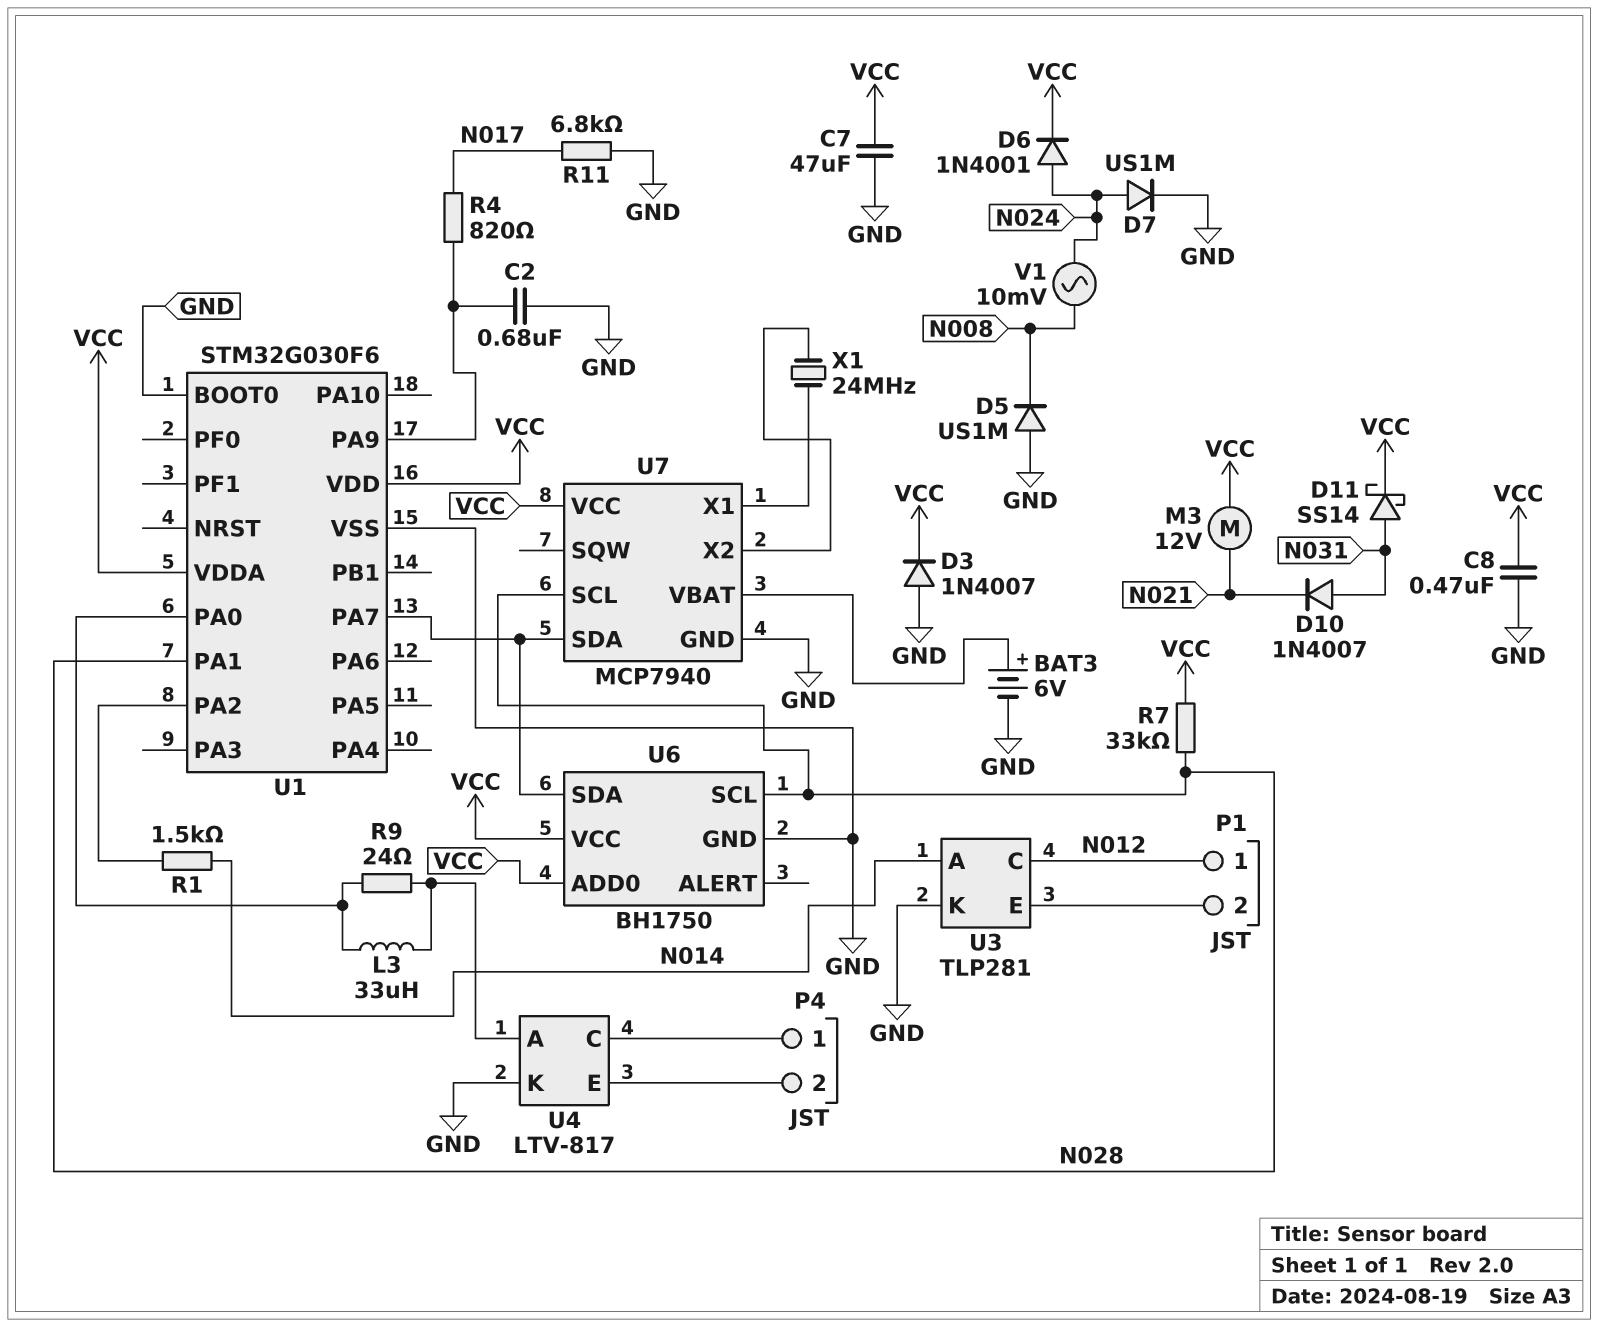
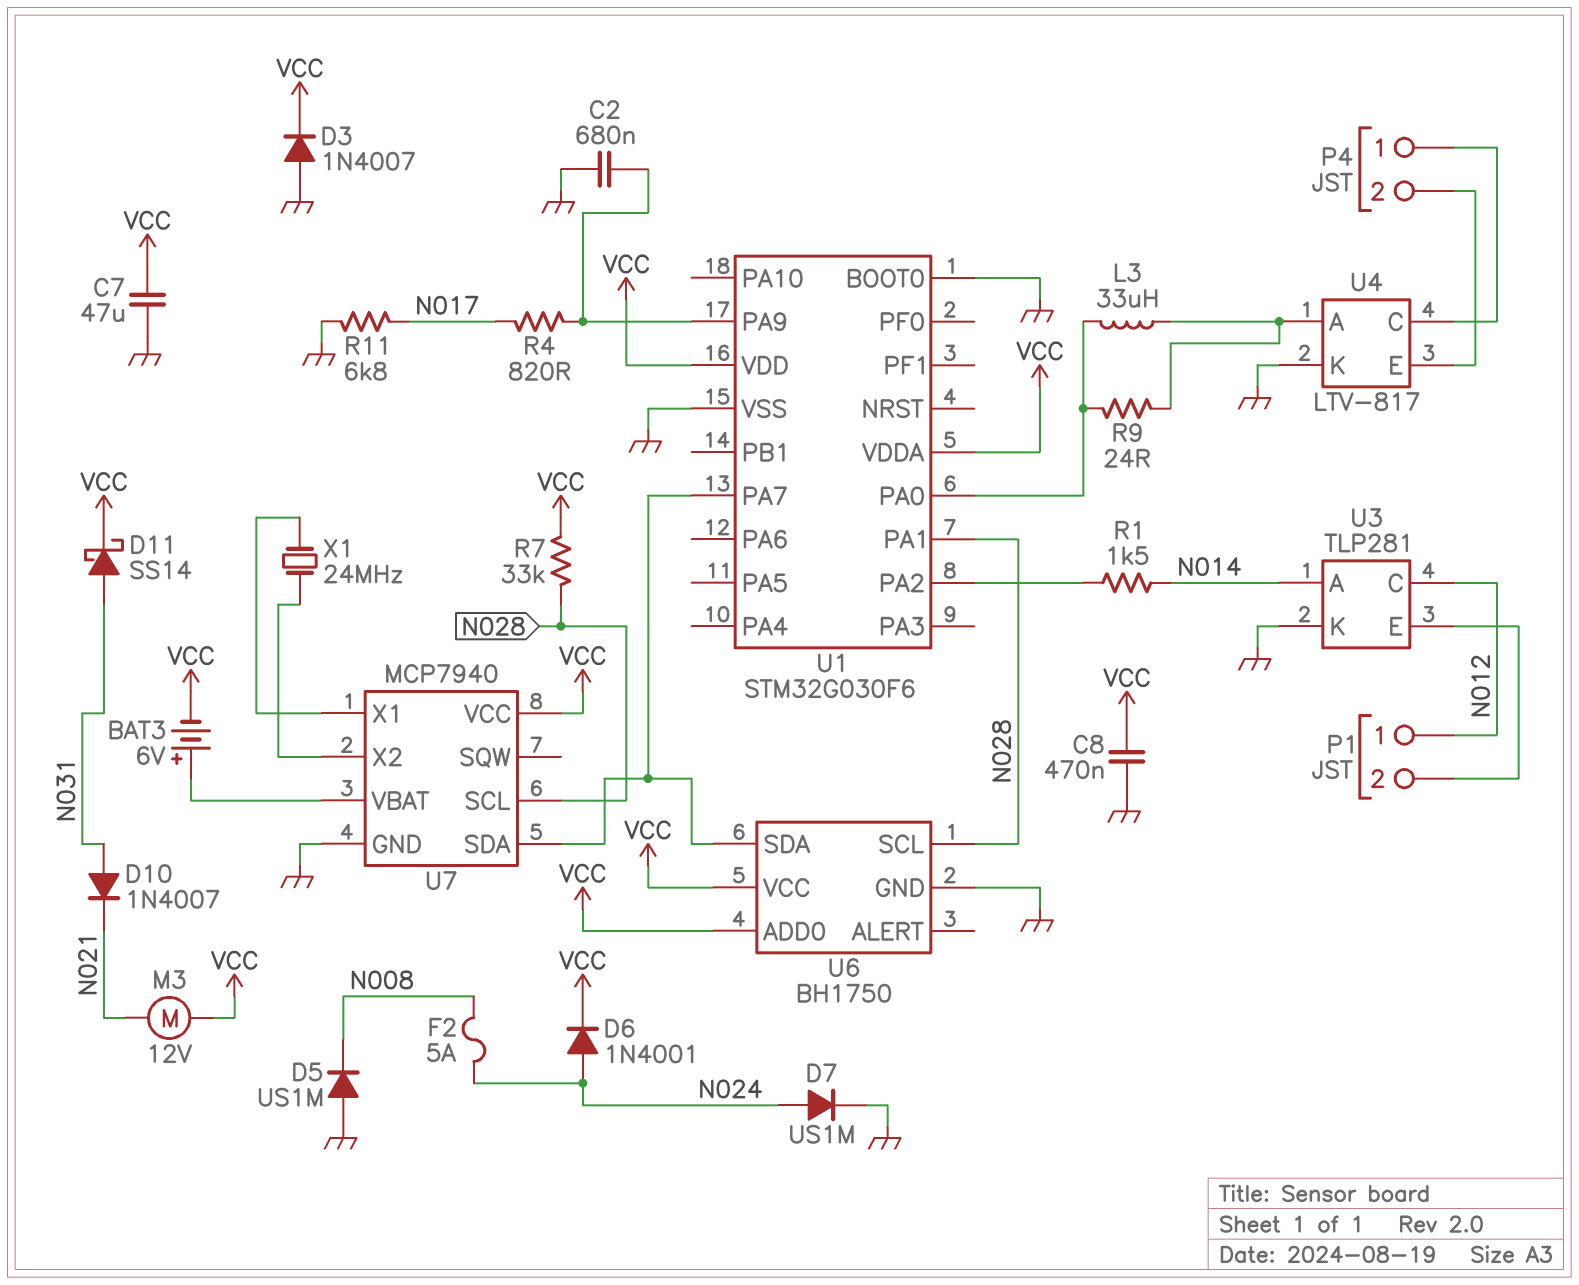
BAT3: 6V (plus U7/VBAT, minus GND) -> 6V (plus U7/VBAT, minus VCC)
F2: none -> 5A (N008, N024)
V1: AC 10mV (N008, N024) -> none

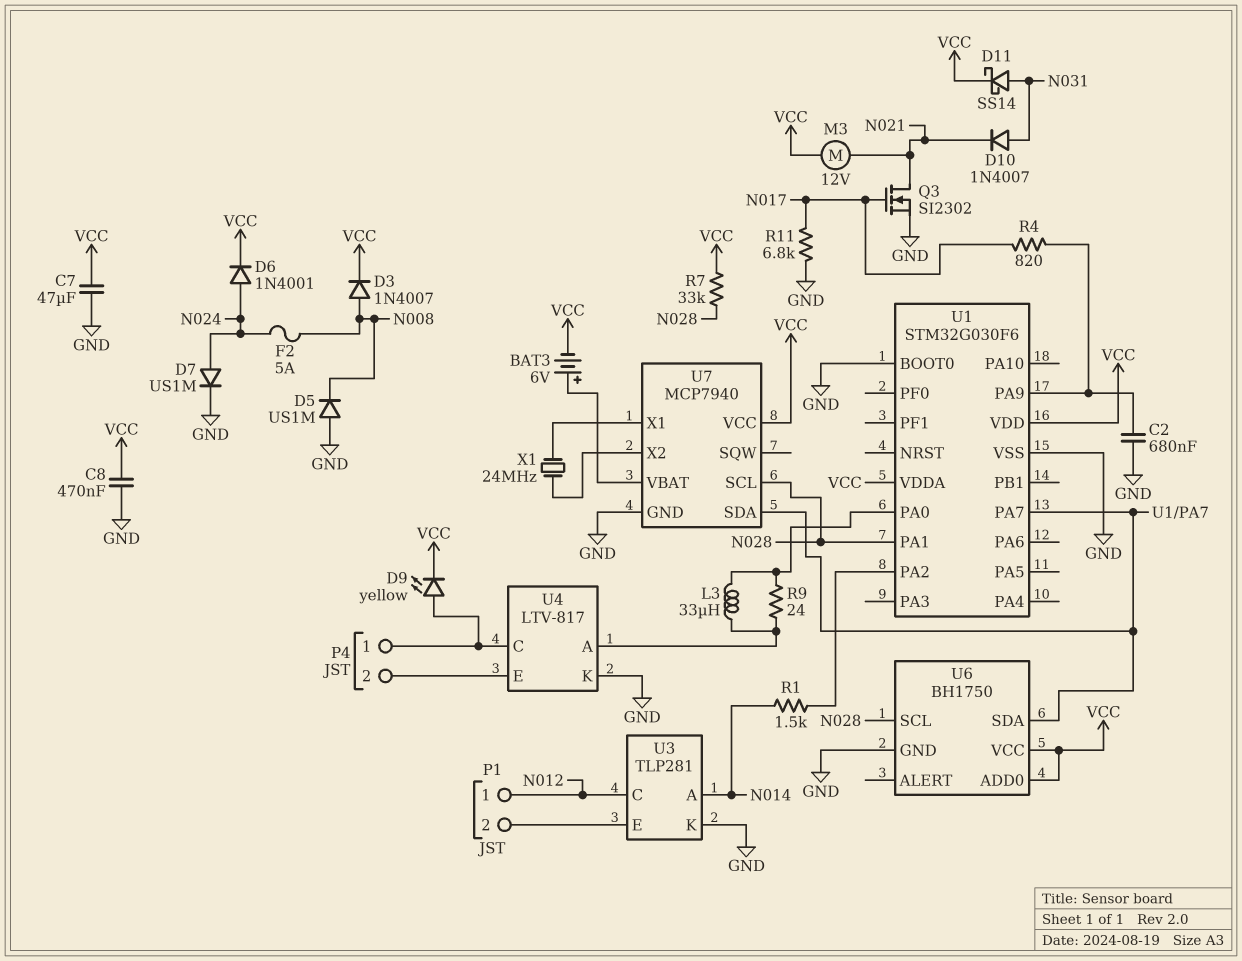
D3: diode 1N4007 (A GND, K VCC) -> diode 1N4007 (A N008, K VCC)
D9: none -> LED yellow (A P4/1, K VCC)
Q3: none -> NMOS SI2302 (G N017, D N021, S GND)

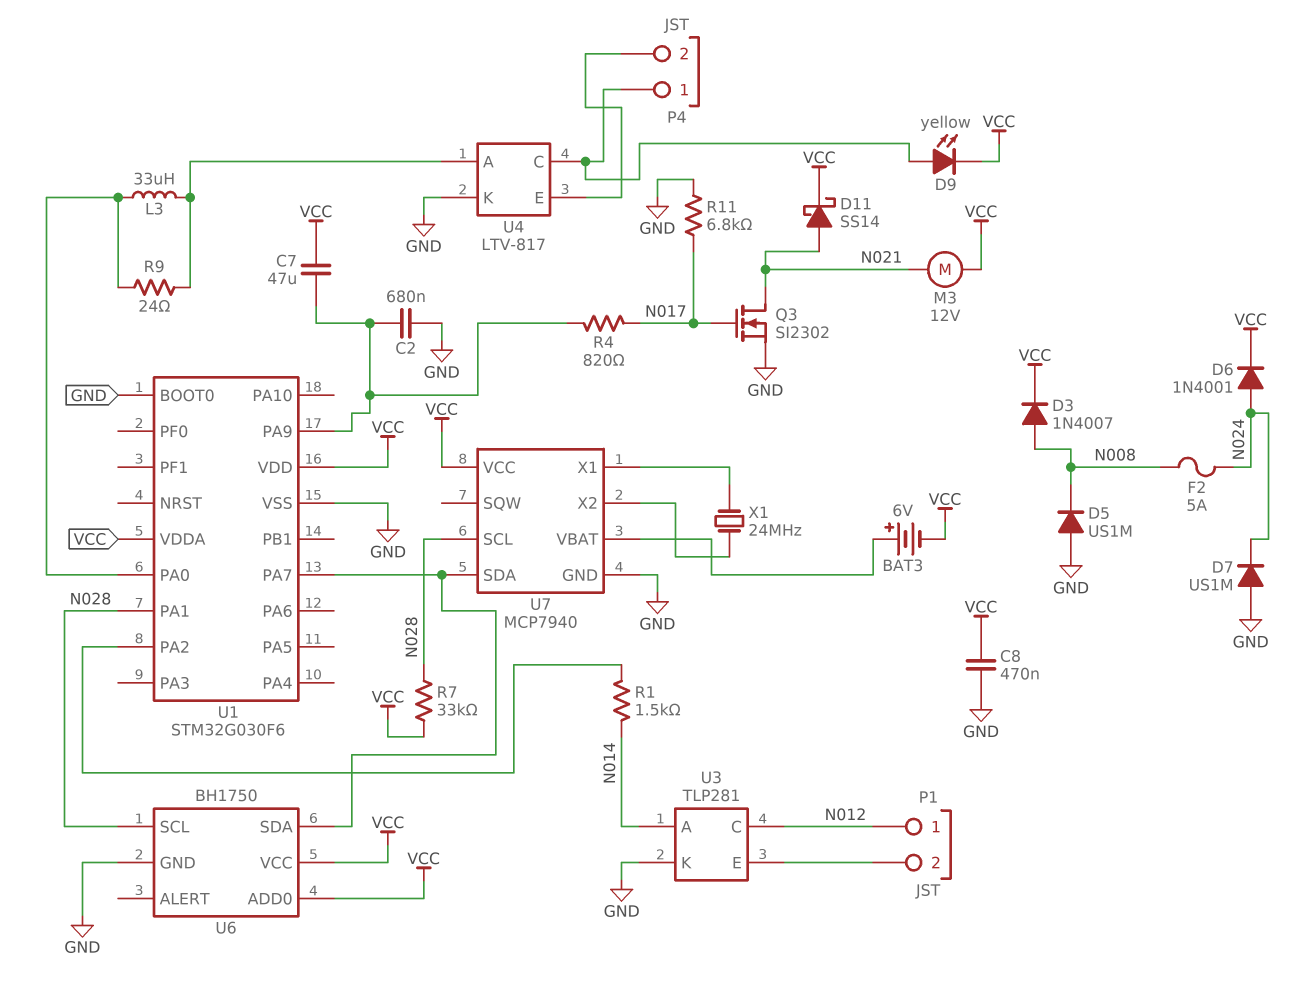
C7: 47uF (GND, VCC) -> 47uF (U1/PA9, VCC)
D7: diode US1M (A N024, K GND) -> diode US1M (A GND, K N024)
D10: diode 1N4007 (A N031, K N021) -> none
D11: schottky SS14 (A N031, K VCC) -> schottky SS14 (A N021, K VCC)

